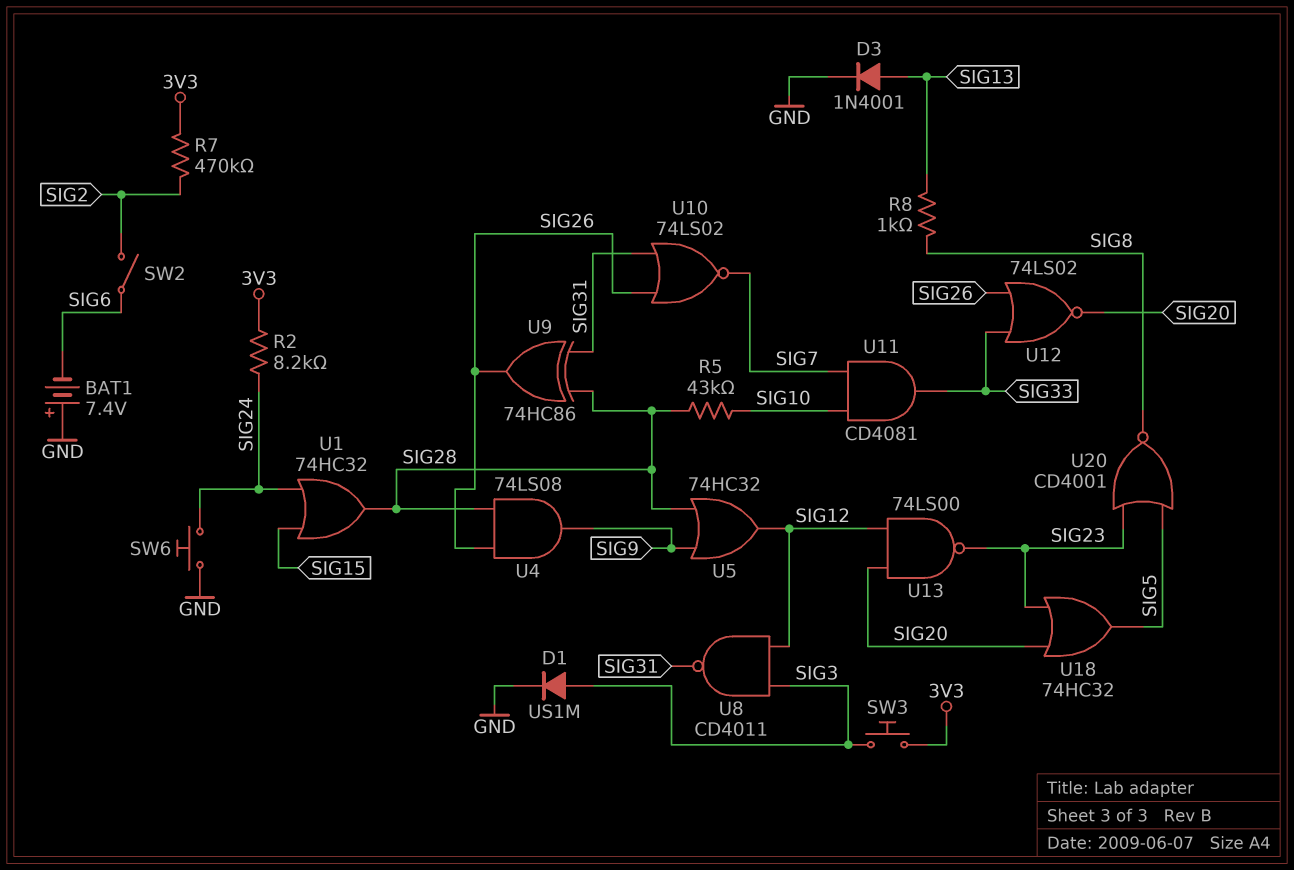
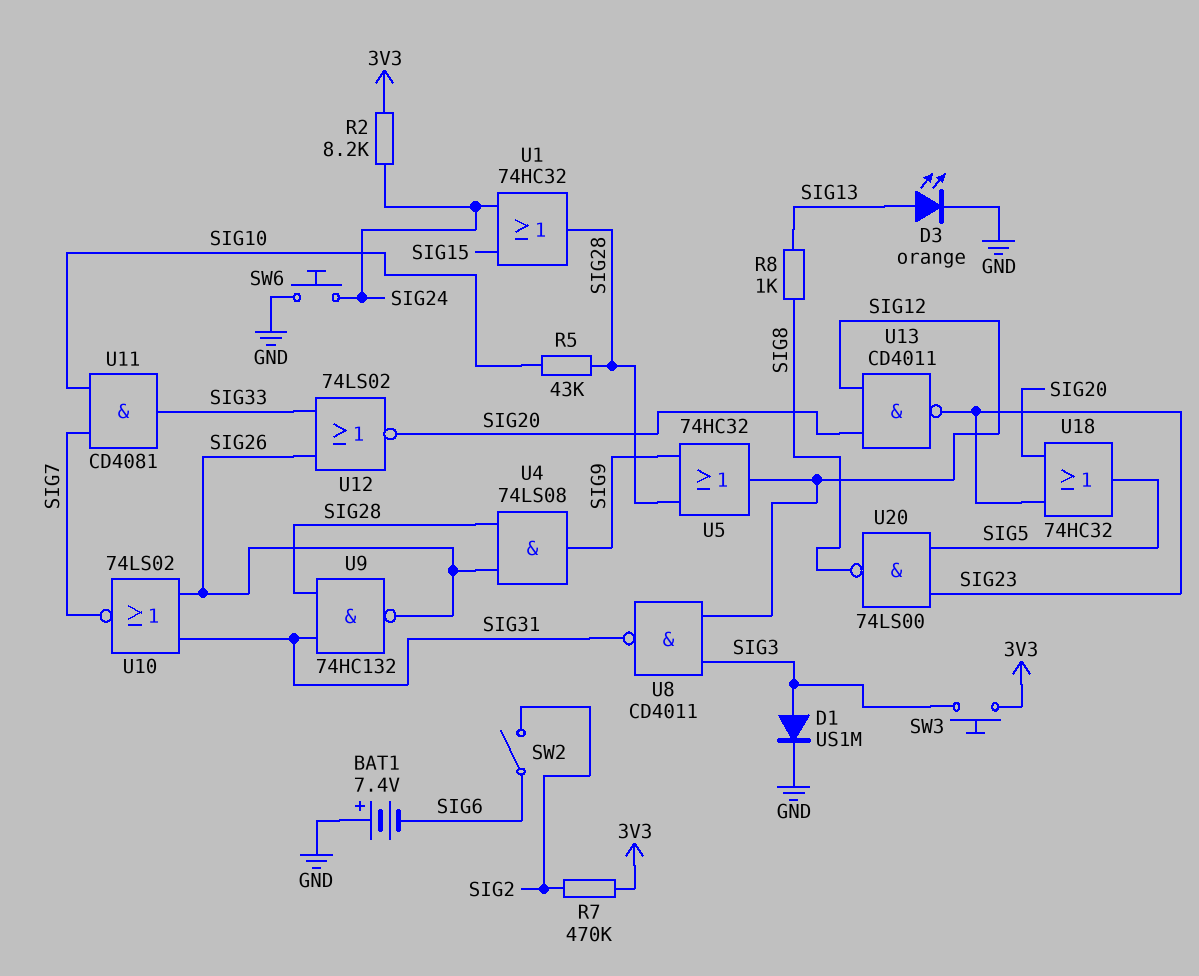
D3: diode 1N4001 (A SIG13, K GND) -> LED orange (A SIG13, K GND)
U9: XOR 74HC86 (in SIG28, in SIG31, out SIG26) -> NAND 74HC132 (in SIG28, in SIG31, out SIG26)
U13: NAND 74LS00 (in SIG12, in SIG20, out SIG23) -> NAND CD4011 (in SIG12, in SIG20, out SIG23)
U20: NOR CD4001 (in SIG5, in SIG23, out SIG8) -> NAND 74LS00 (in SIG5, in SIG23, out SIG8)

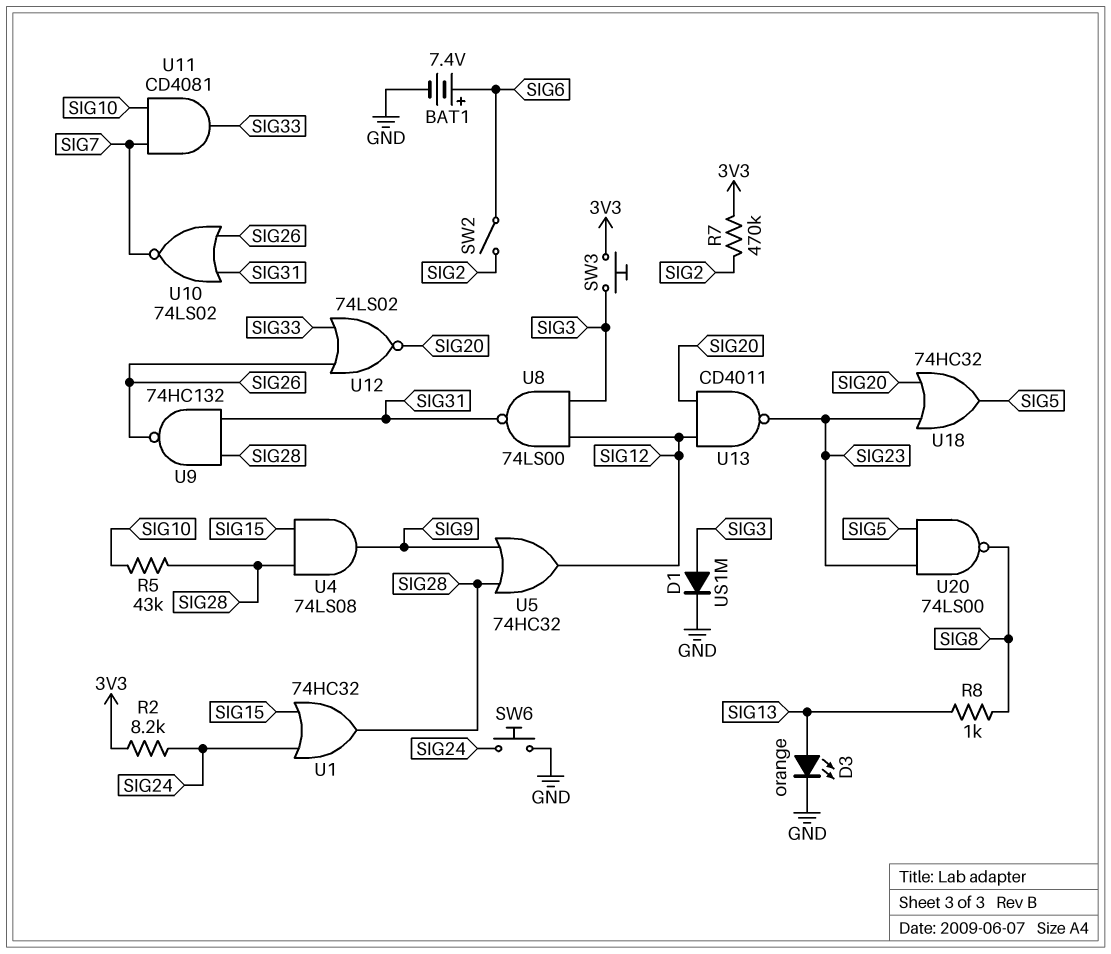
BAT1: 7.4V (plus GND, minus SIG6) -> 7.4V (plus SIG6, minus GND)
U4: AND 74LS08 (in SIG26, in SIG28, out SIG9) -> AND 74LS08 (in SIG15, in SIG28, out SIG9)
U8: NAND CD4011 (in SIG3, in SIG12, out SIG31) -> NAND 74LS00 (in SIG3, in SIG12, out SIG31)

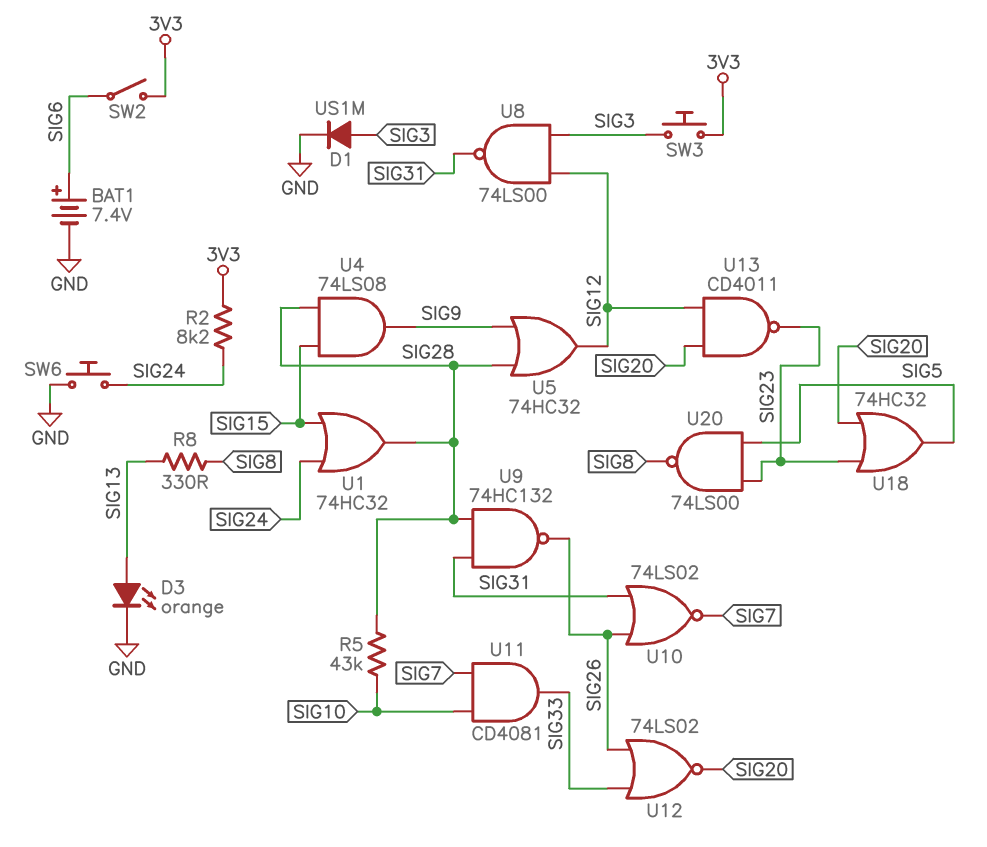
R7: 470k (3V3, SIG2) -> none
R8: 1k (SIG8, SIG13) -> 330 (SIG8, SIG13)
SW2: switch (SIG2, SIG6) -> switch (3V3, SIG6)

